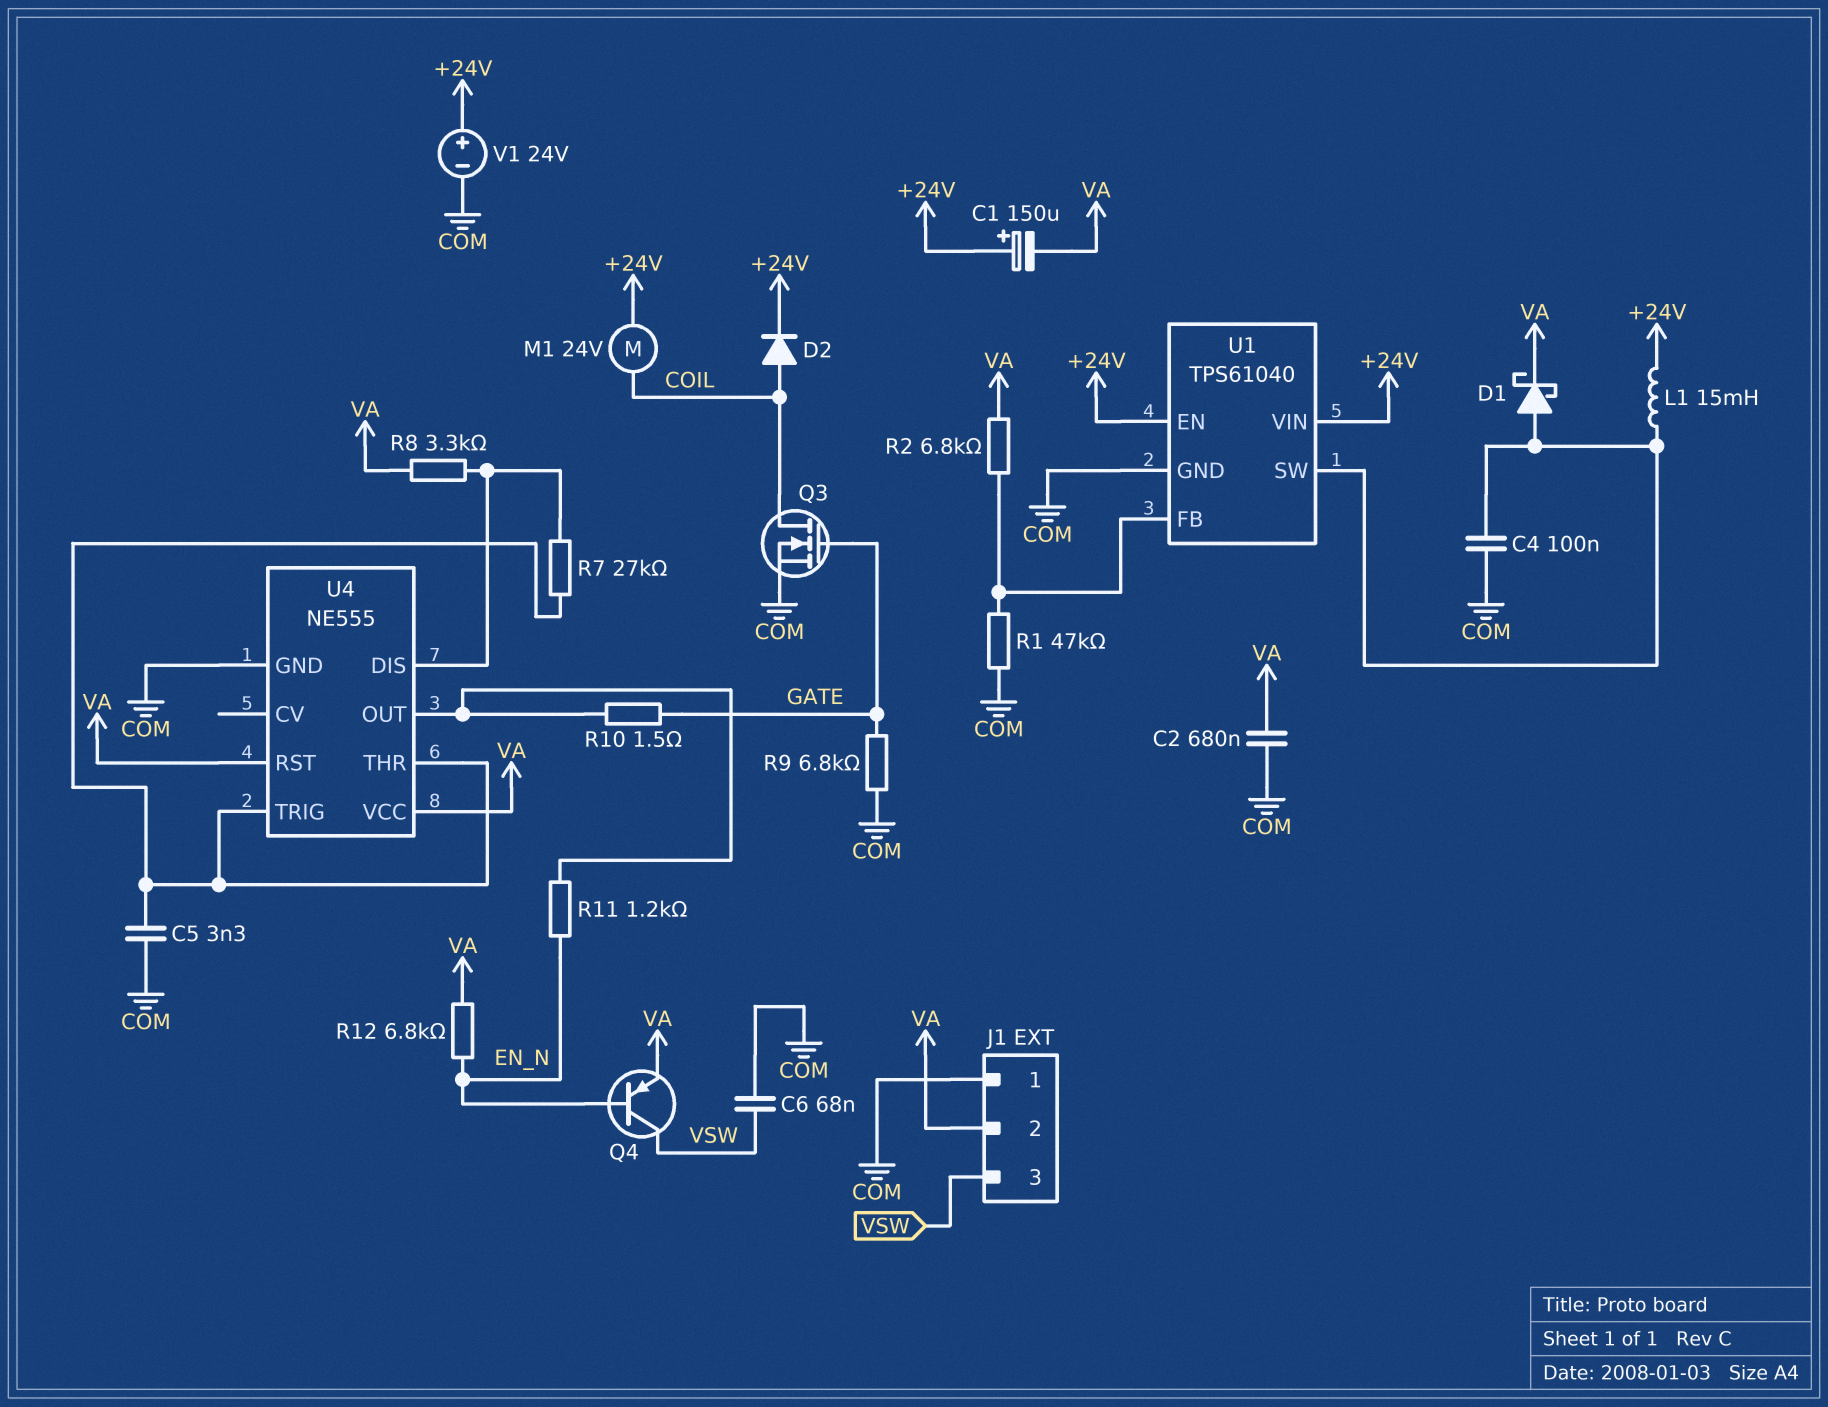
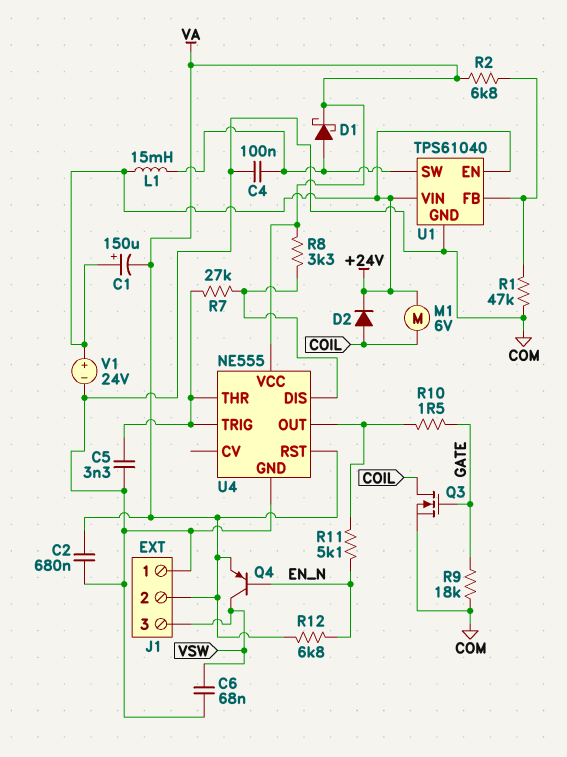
M1: motor 24V (+24V, COIL) -> motor 6V (+24V, COIL)
R9: 6.8k (COM, GATE) -> 18k (COM, GATE)
R11: 1.2k (EN_N, U4/OUT) -> 5.1k (EN_N, U4/OUT)

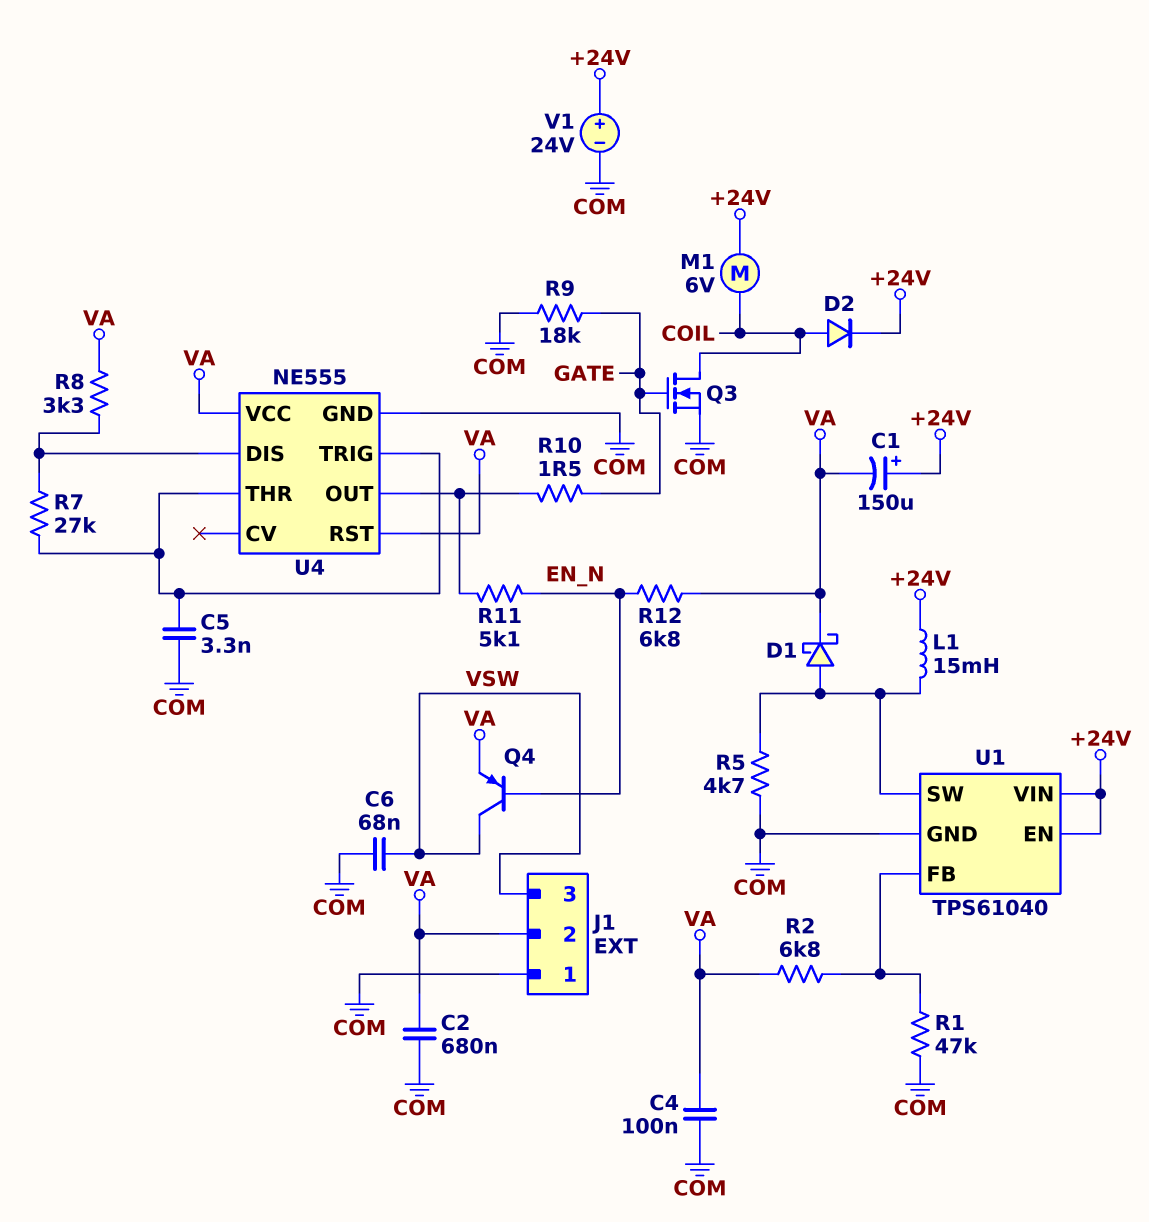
C4: 100nF (COM, U1/SW) -> 100nF (COM, VA)
R5: none -> 4.7k (COM, U1/SW)

